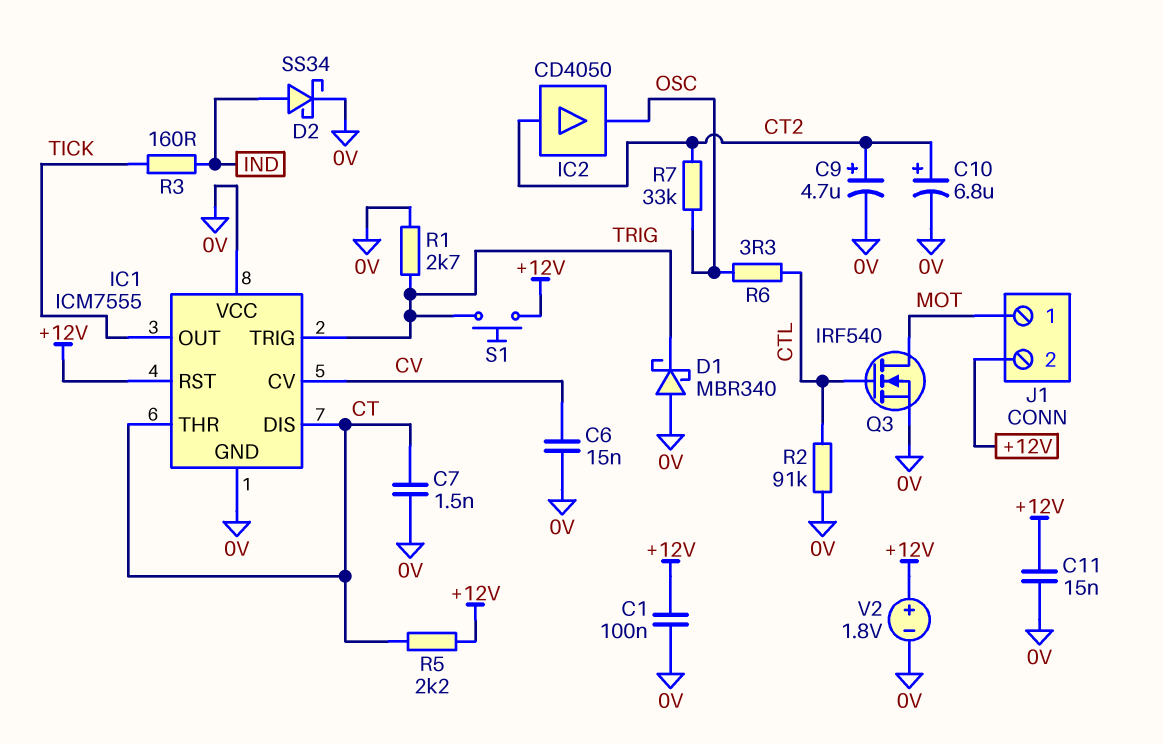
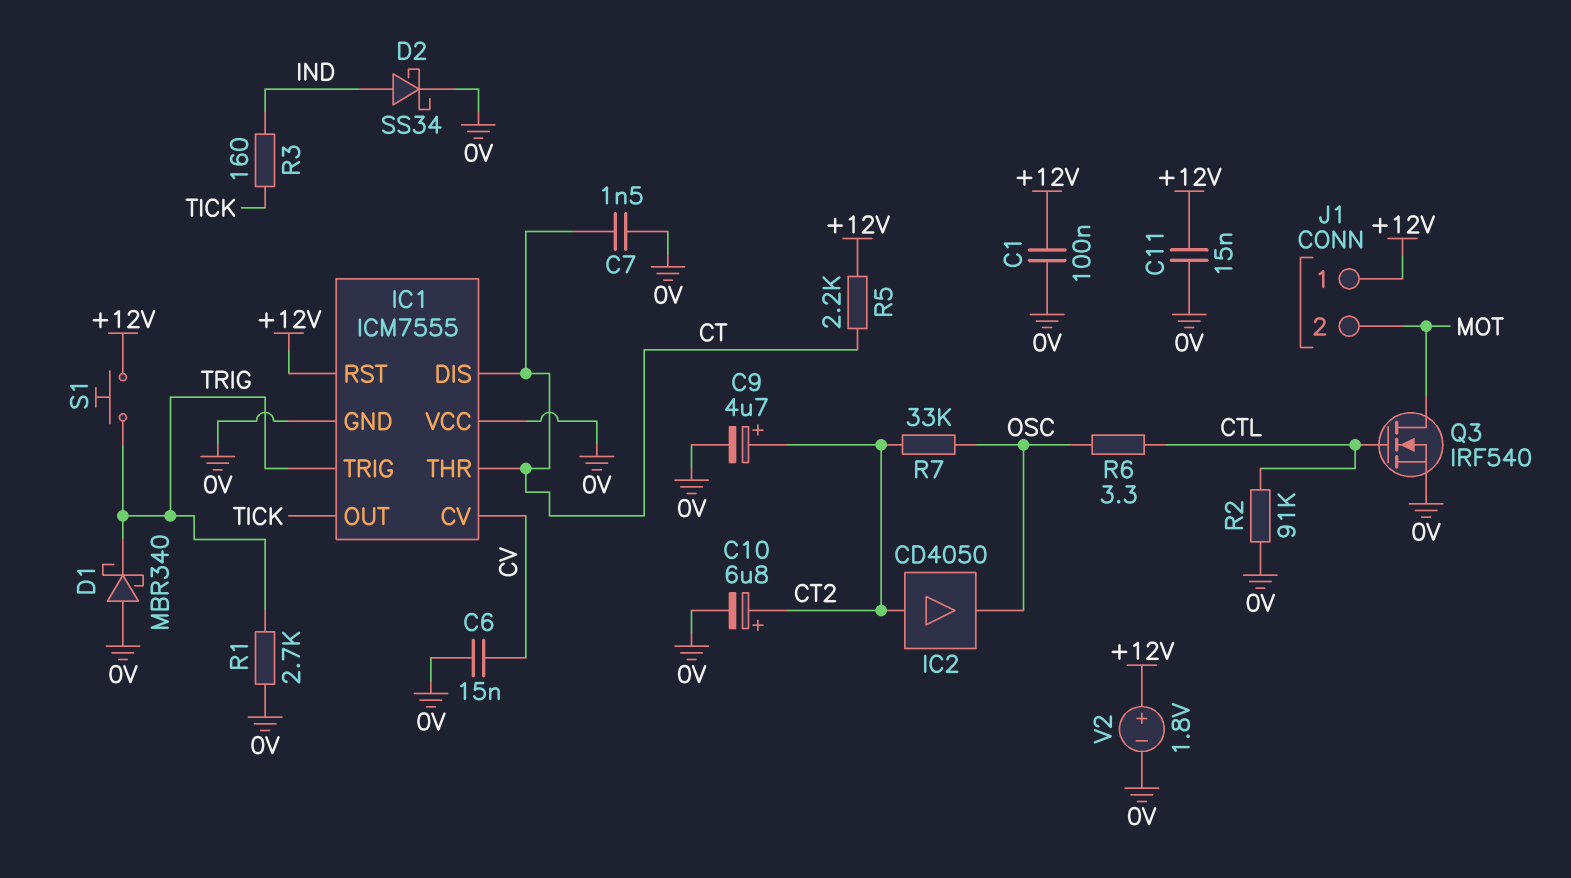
J1 pin 1: MOT -> +12V
J1 pin 2: +12V -> MOT

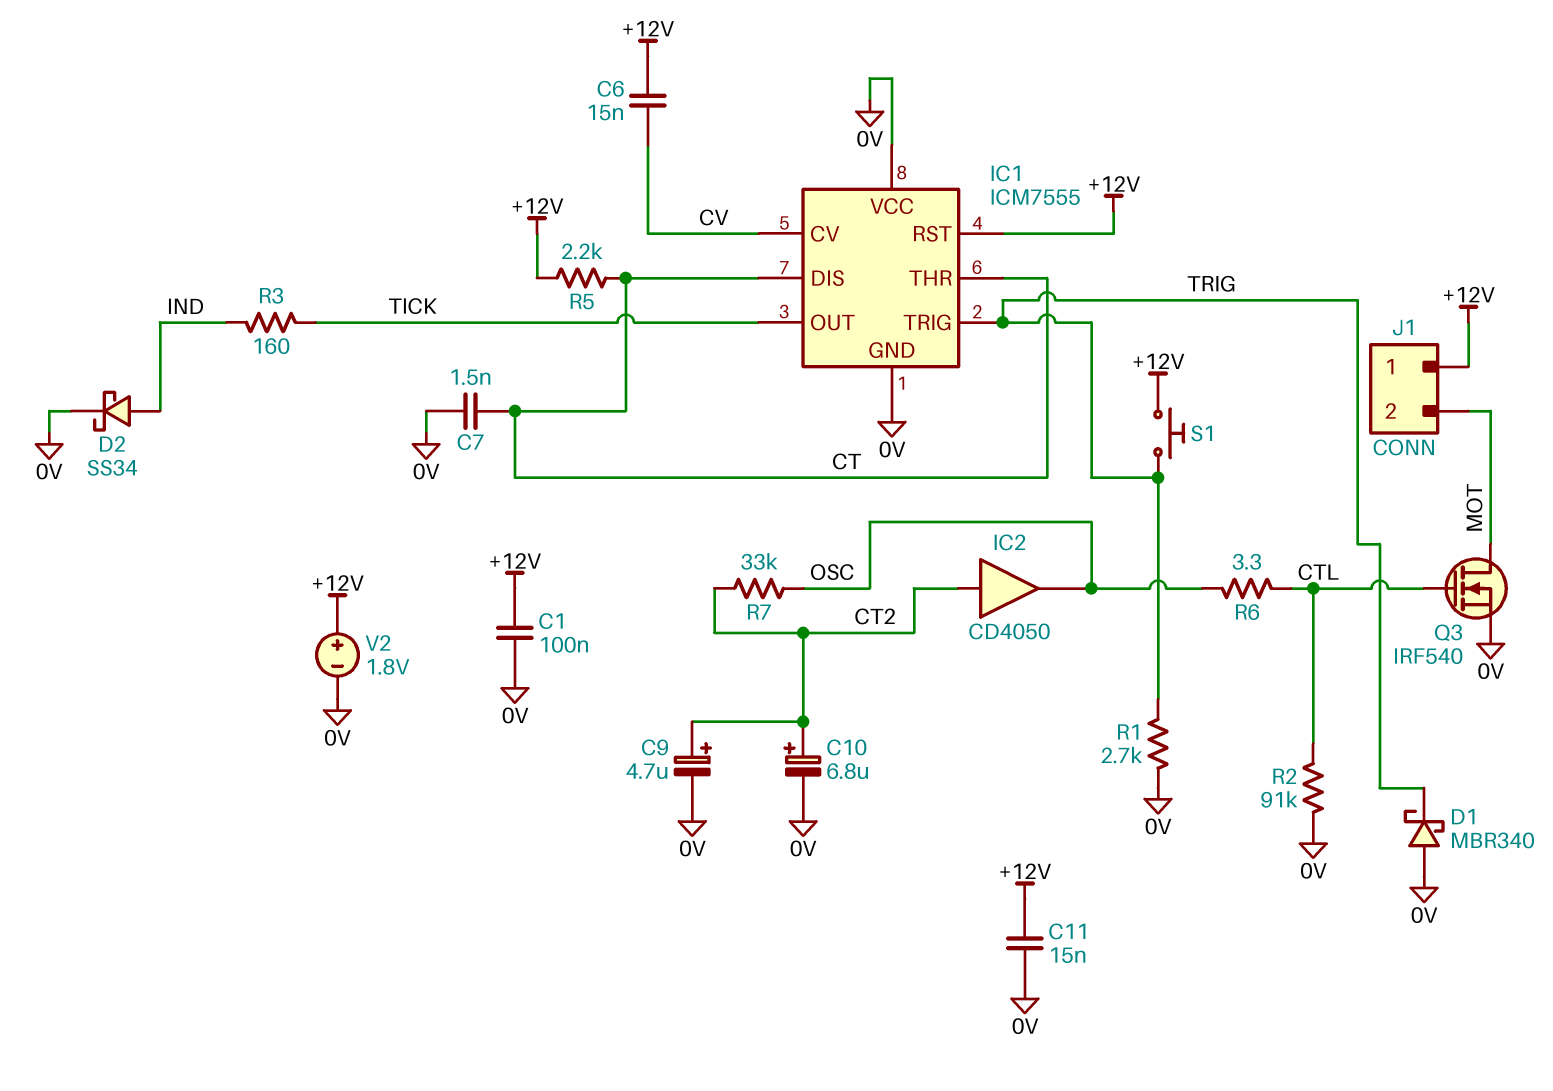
C6: 15nF (0V, CV) -> 15nF (+12V, CV)

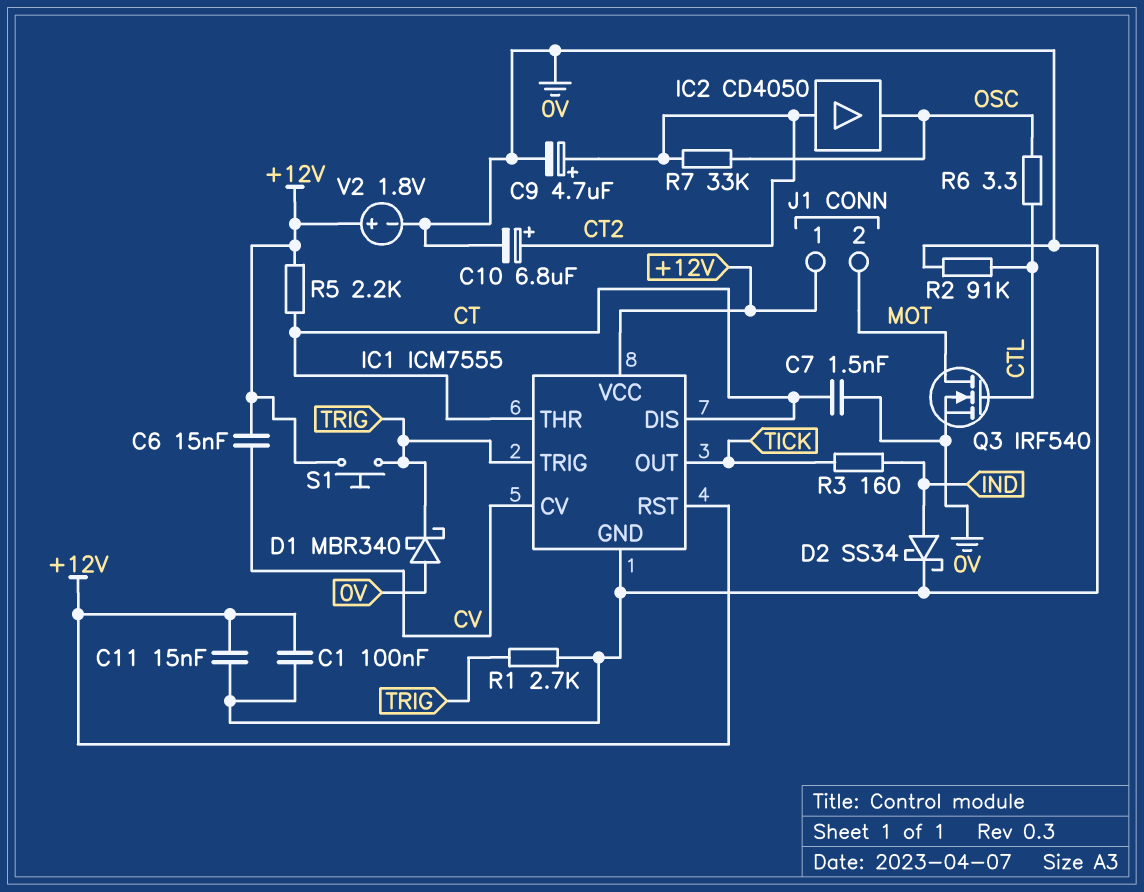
IC1 pin VCC: 0V -> +12V

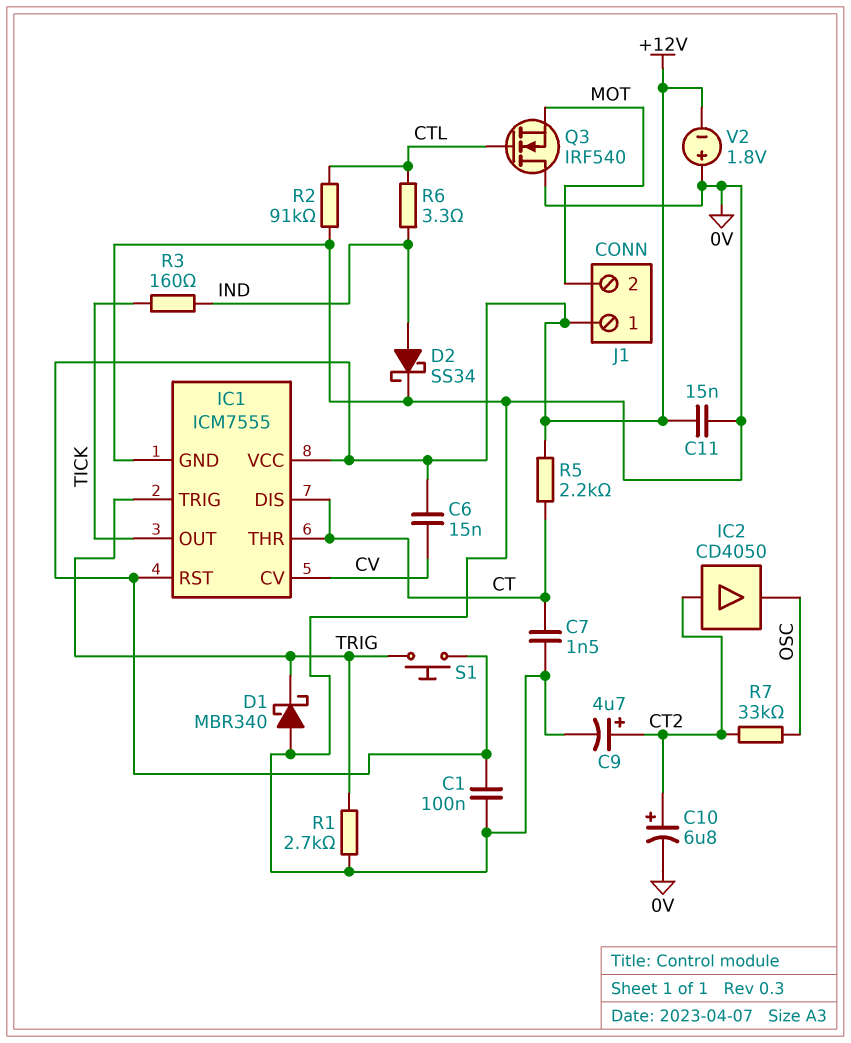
Q3: NMOS IRF540 (G CTL, D MOT, S 0V) -> NMOS IRF540 (G CTL, D 0V, S MOT)
R6: 3.3 (CTL, OSC) -> 3.3 (CTL, IND)
V2: 1.8V (plus +12V, minus 0V) -> 1.8V (plus 0V, minus +12V)

